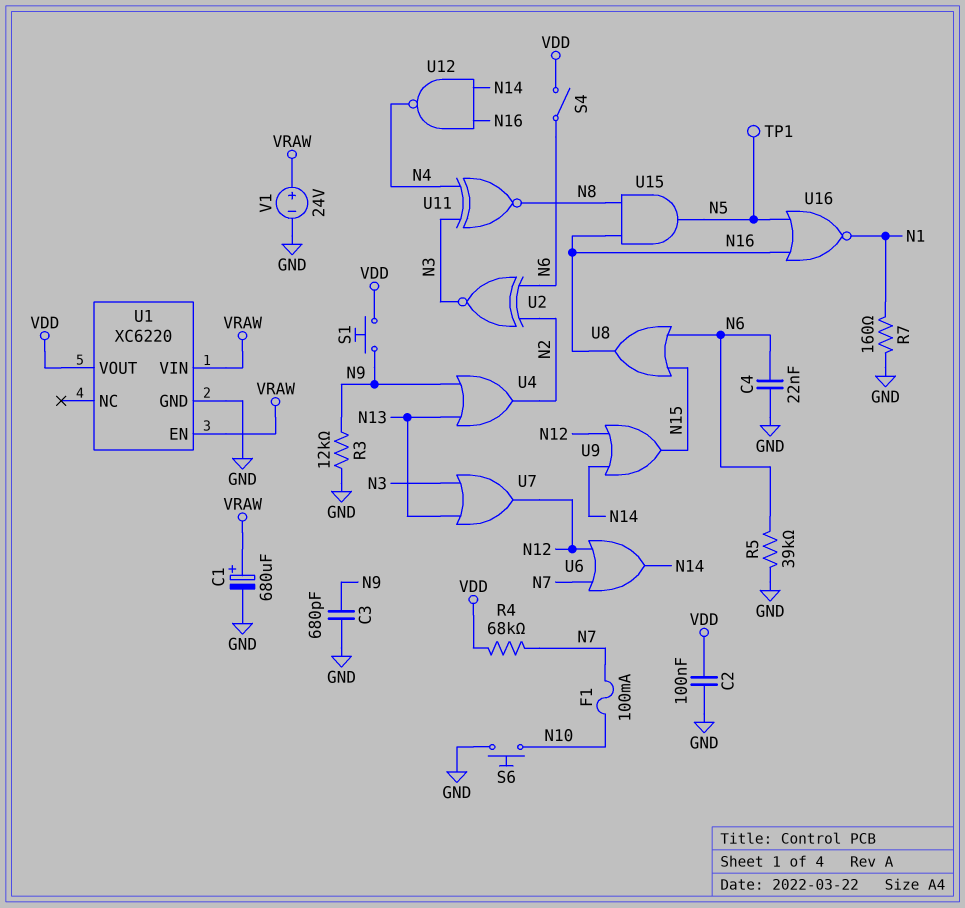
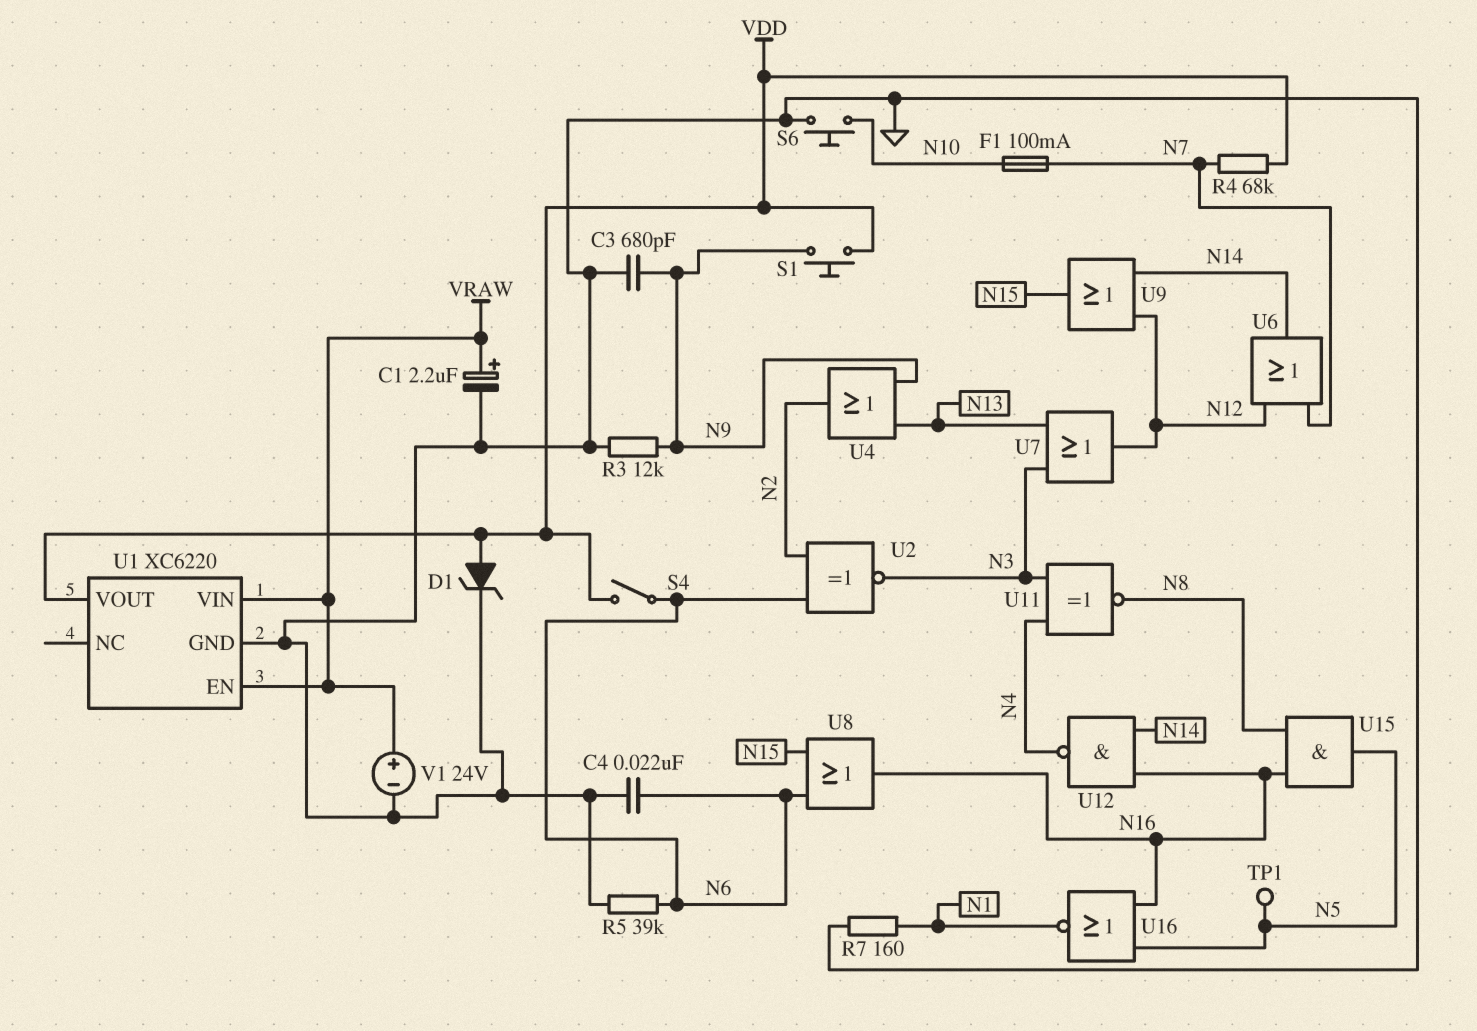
C1: 680uF (plus VRAW, minus GND) -> 2.2uF (plus VRAW, minus GND)
C2: 100nF (GND, VDD) -> none
D1: none -> zener (A VDD, K GND)

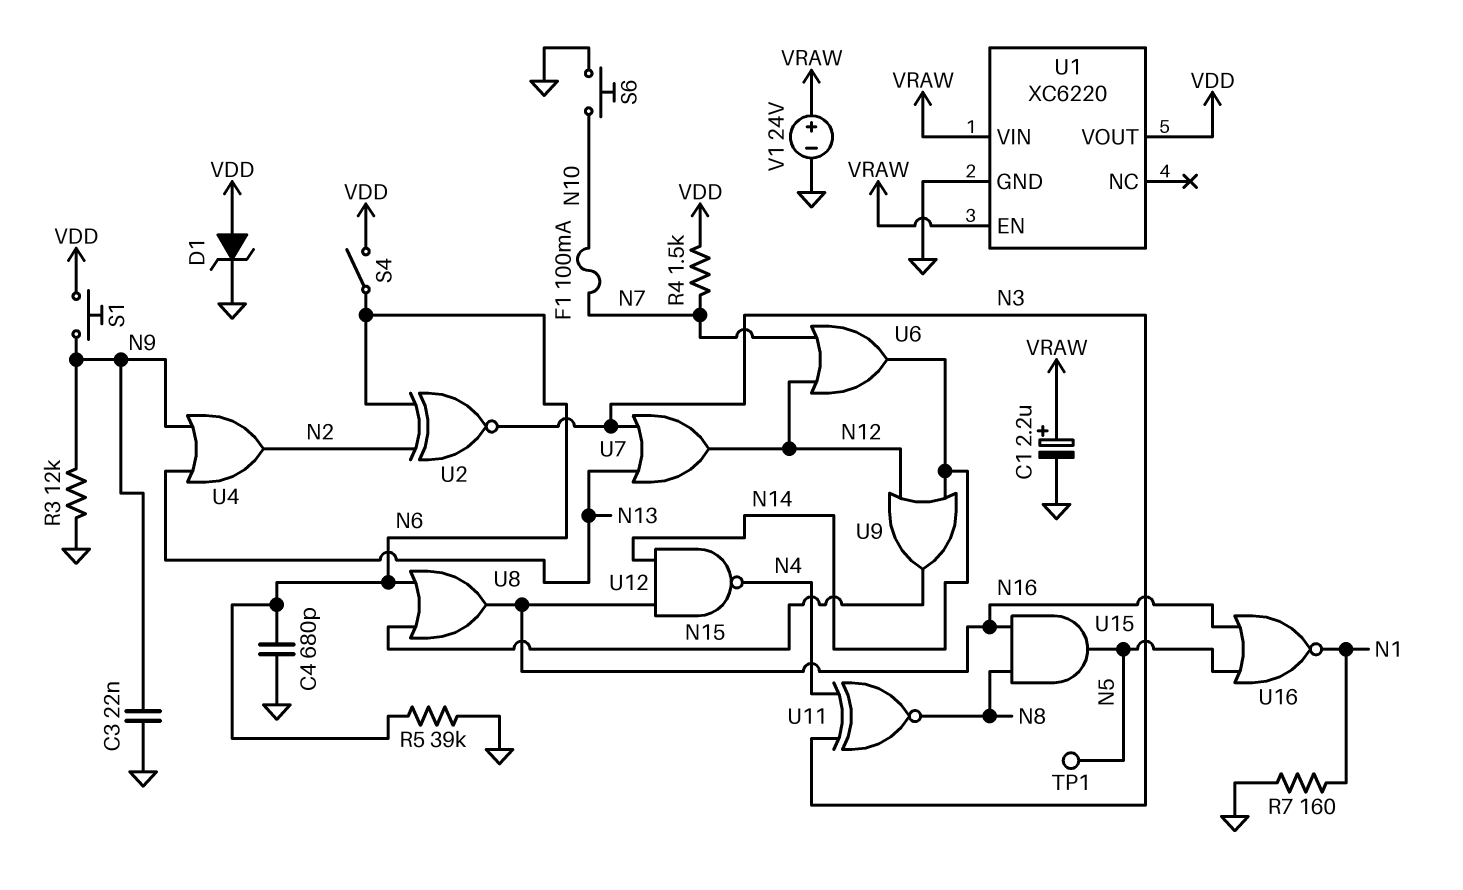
C3: 680pF (GND, N9) -> 22nF (GND, N9)
C4: 22nF (GND, N6) -> 680pF (GND, N6)
R4: 68k (N7, VDD) -> 1.5k (N7, VDD)

